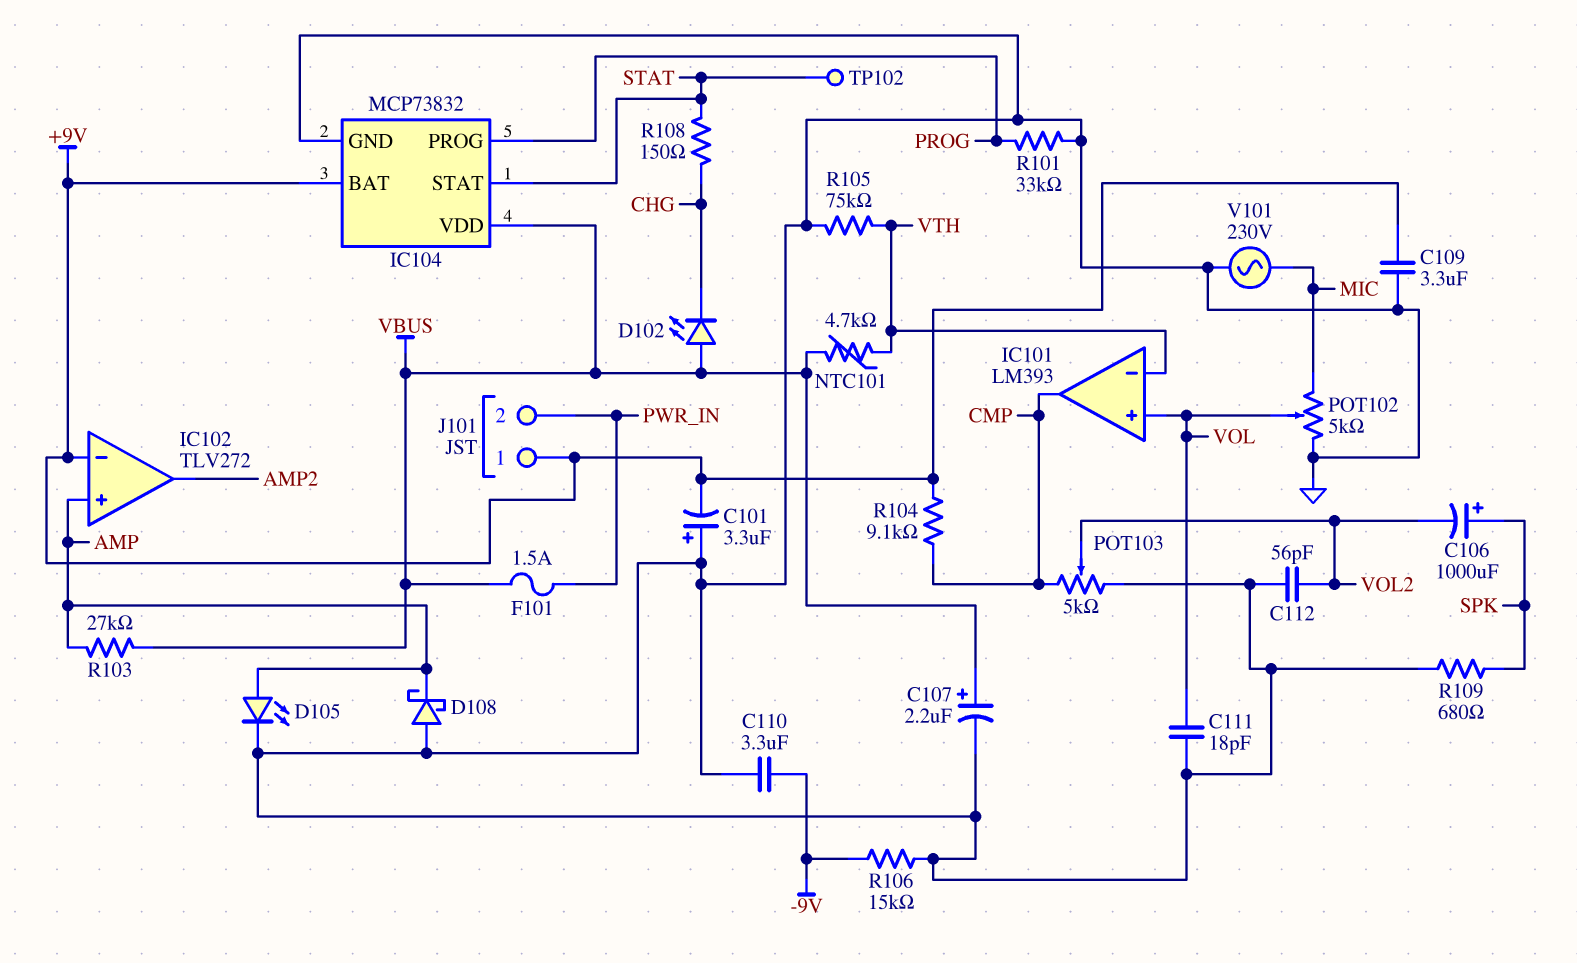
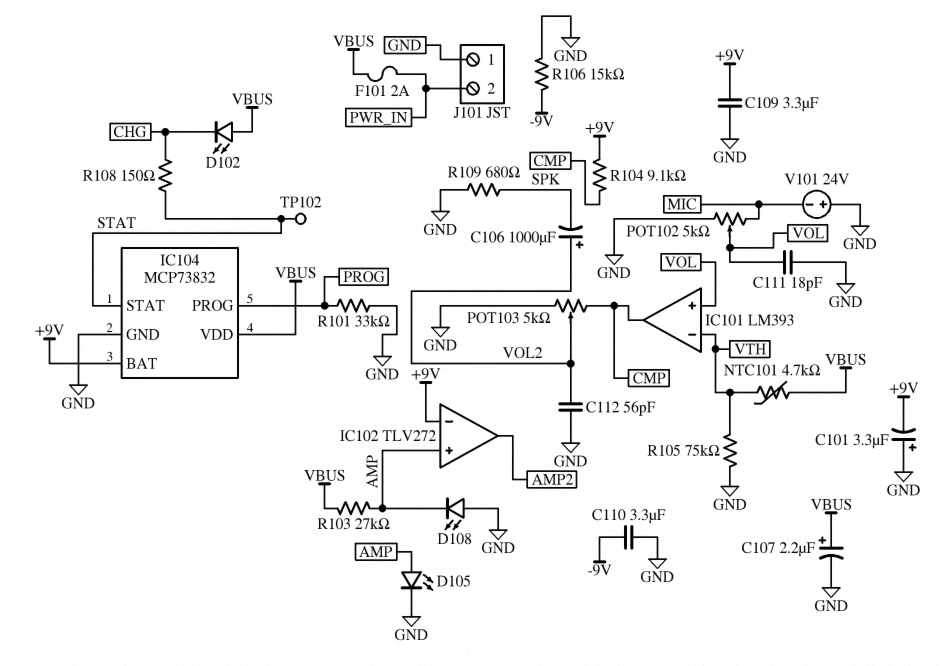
C106: 1000uF (plus SPK, minus VOL2) -> 1000uF (plus VOL2, minus SPK)
D108: schottky (A GND, K AMP) -> LED (A GND, K AMP)
F101: 1.5A (PWR_IN, VBUS) -> 2A (PWR_IN, VBUS)
J101 pin 1: +9V -> GND
V101: AC 230V (GND, MIC) -> 24V (plus GND, minus MIC)

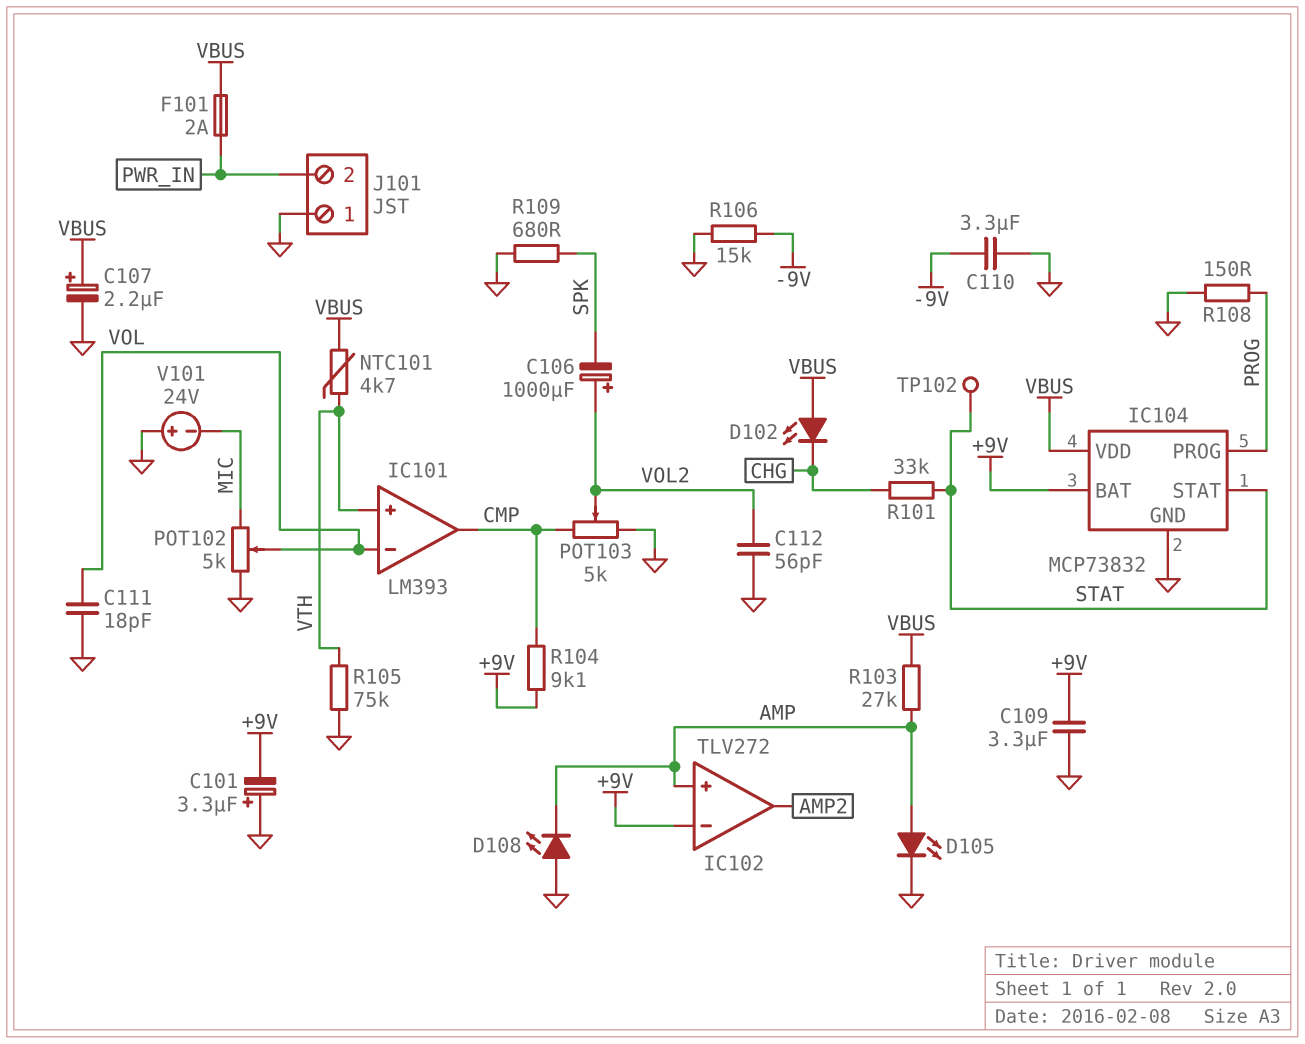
IC101 pin in+: VOL -> VTH
IC101 pin in-: VTH -> VOL
R101: 33k (GND, PROG) -> 33k (CHG, STAT)
R108: 150 (CHG, STAT) -> 150 (GND, PROG)

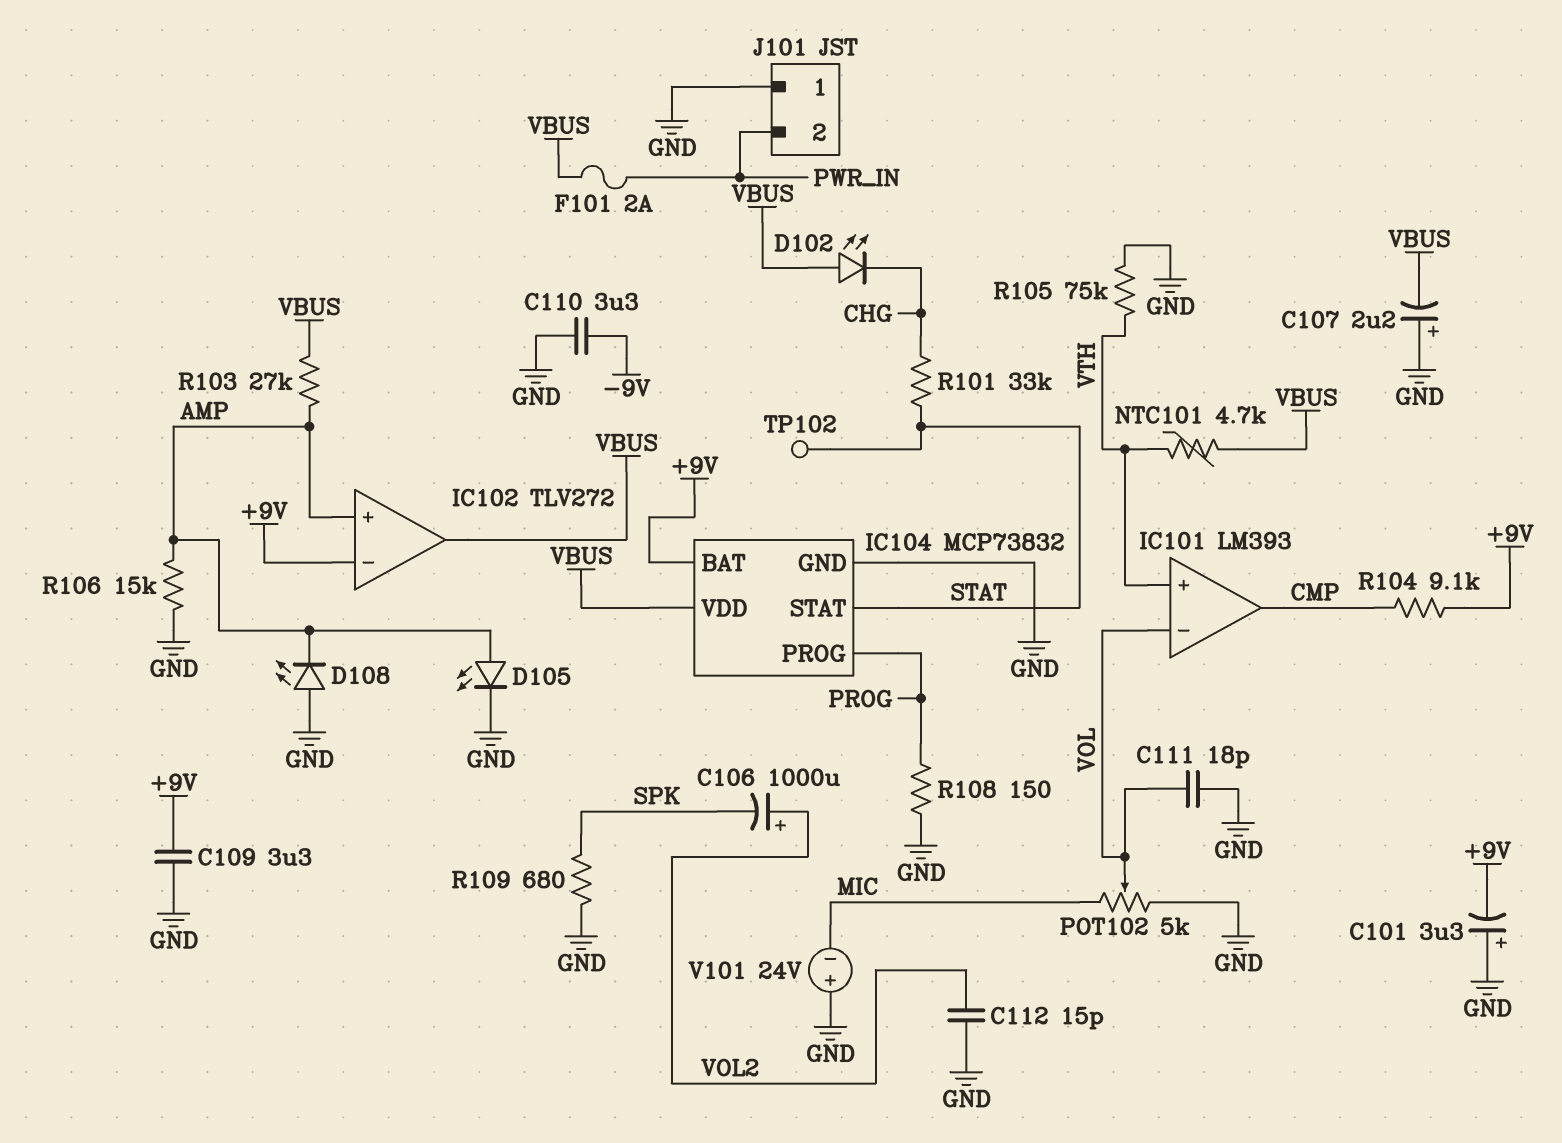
C107: 2.2uF (plus VBUS, minus GND) -> 2.2uF (plus GND, minus VBUS)
C112: 56pF (GND, VOL2) -> 15pF (GND, VOL2)
IC102 pin out: AMP2 -> VBUS
POT103: 5k (CMP, GND, wiper VOL2) -> none
R106: 15k (-9V, GND) -> 15k (AMP, GND)

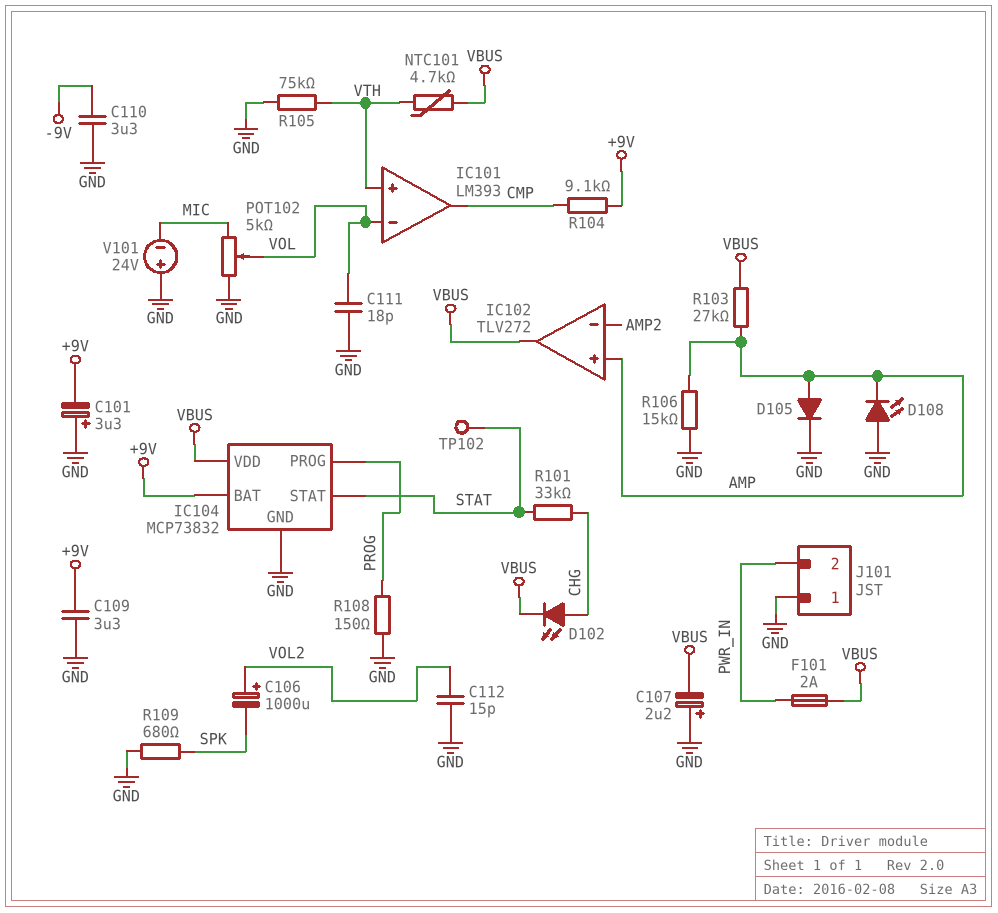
D102: LED (A VBUS, K CHG) -> LED (A CHG, K VBUS)
D105: LED (A AMP, K GND) -> diode (A AMP, K GND)
IC102 pin in-: +9V -> AMP2

